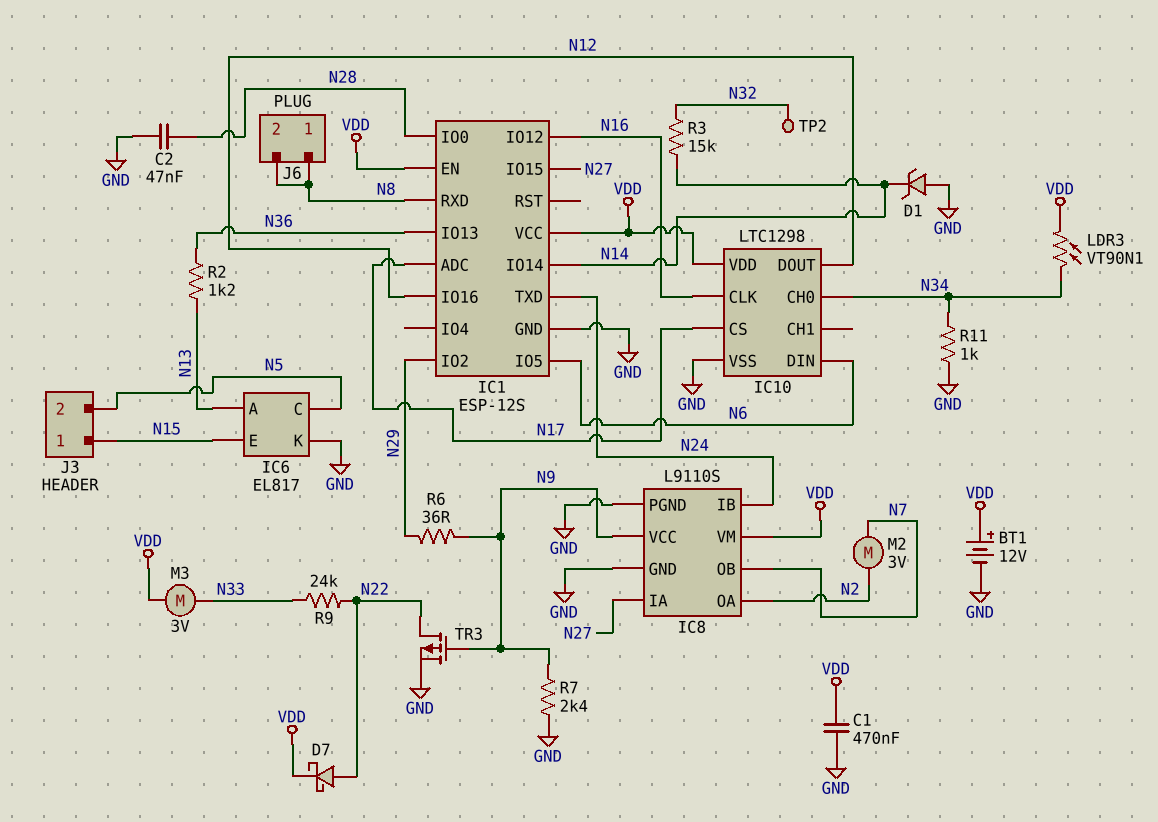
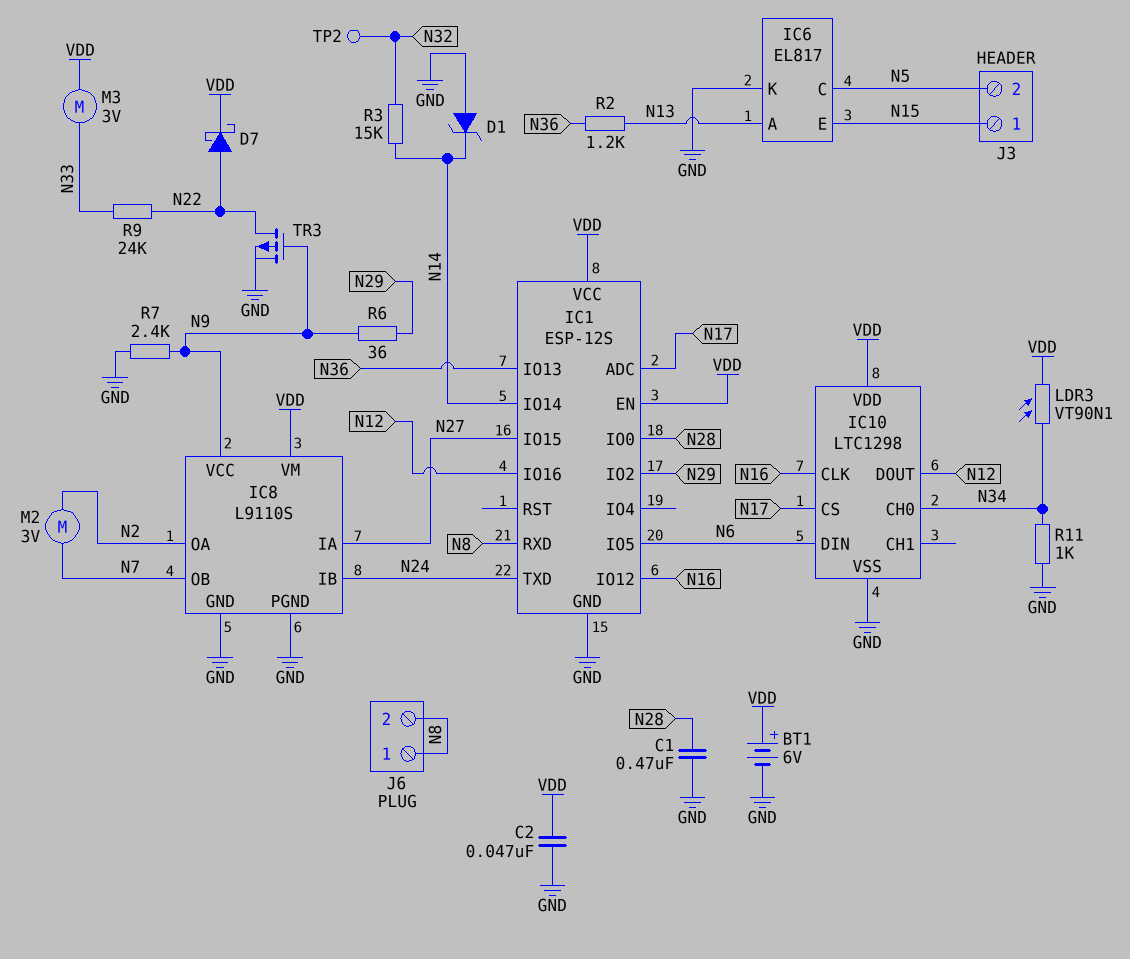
BT1: 12V (plus VDD, minus GND) -> 6V (plus VDD, minus GND)
C1: 470nF (GND, VDD) -> 470nF (GND, N28)
C2: 47nF (GND, N28) -> 47nF (GND, VDD)

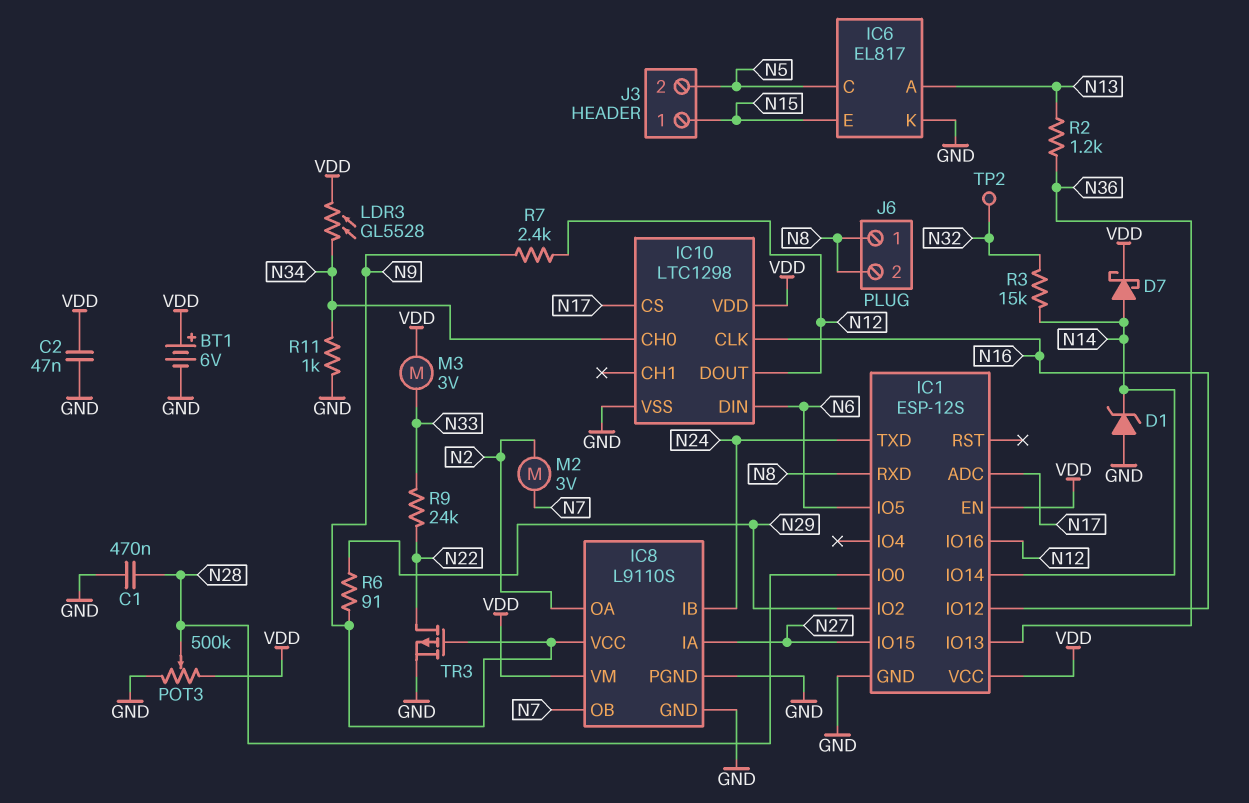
D7: schottky (A N22, K VDD) -> schottky (A N14, K VDD)
LDR3: VT90N1 (N34, VDD) -> GL5528 (N34, VDD)
POT3: none -> 500k (GND, VDD, wiper N28)
R6: 36 (N9, N29) -> 91 (N9, N29)
R7: 2.4k (GND, N9) -> 2.4k (N9, N12)

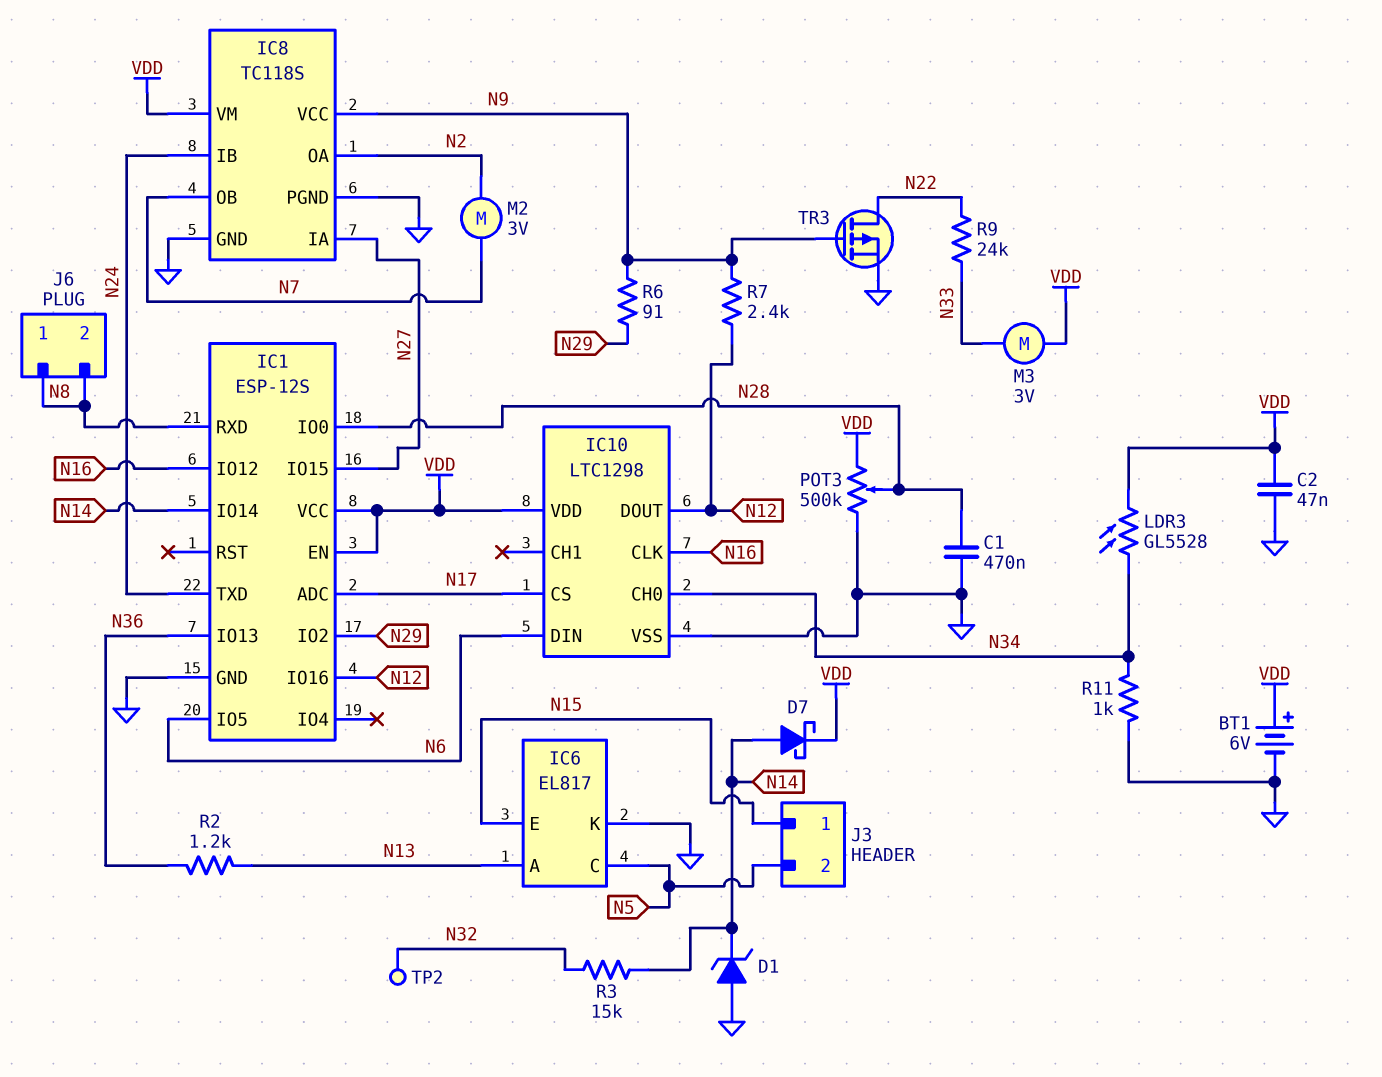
IC8: L9110S -> TC118S

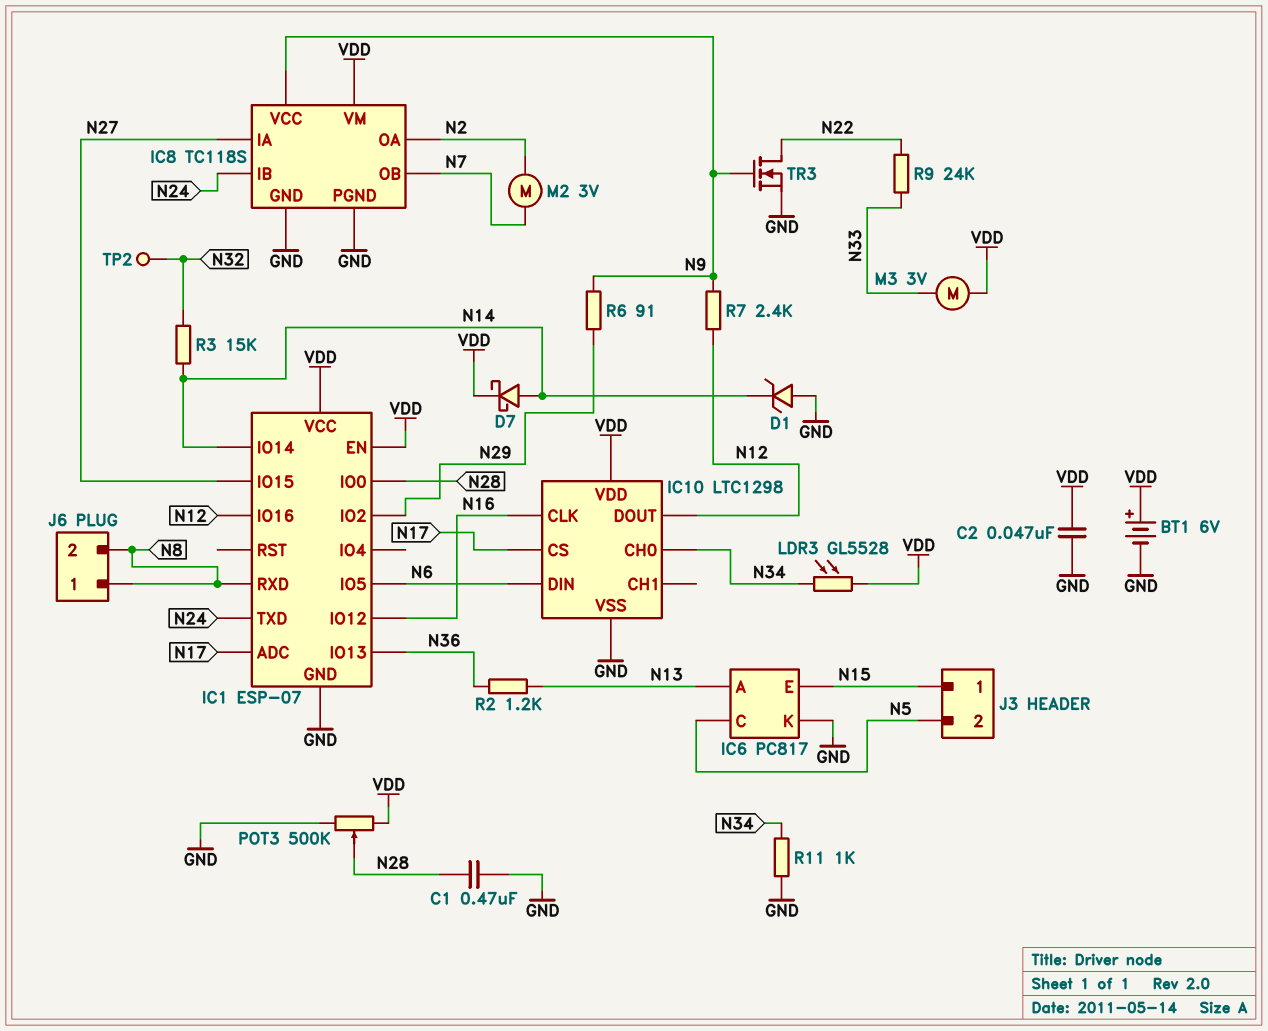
IC1: ESP-12S -> ESP-07
IC6: EL817 -> PC817
TR3: PMOS (G N9, D N22, S GND) -> NMOS (G N9, D N22, S GND)

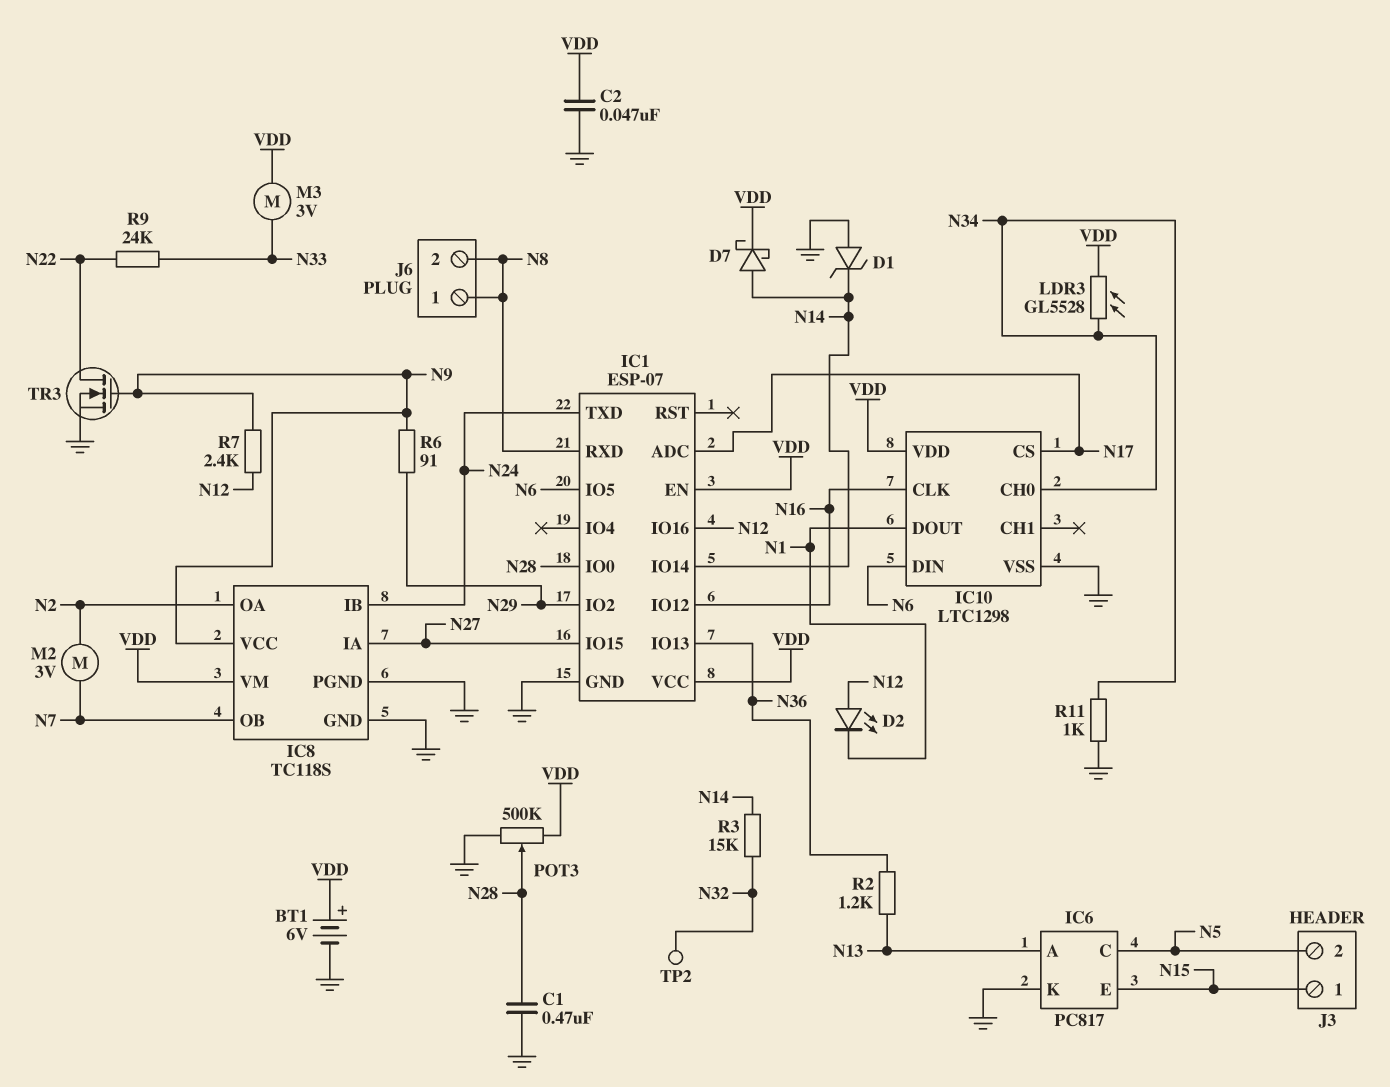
D2: none -> LED (A N12, K N1)
IC10 pin DOUT: N12 -> N1

